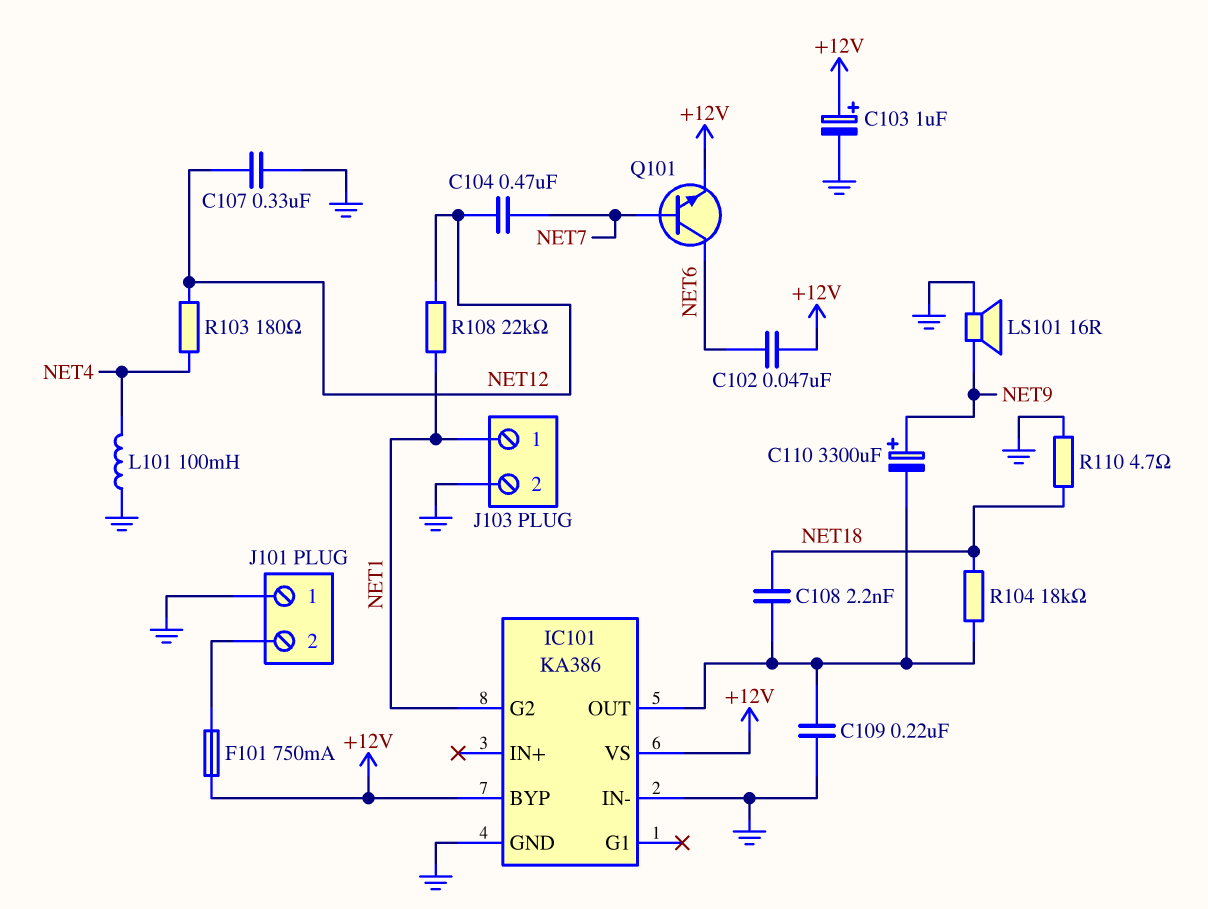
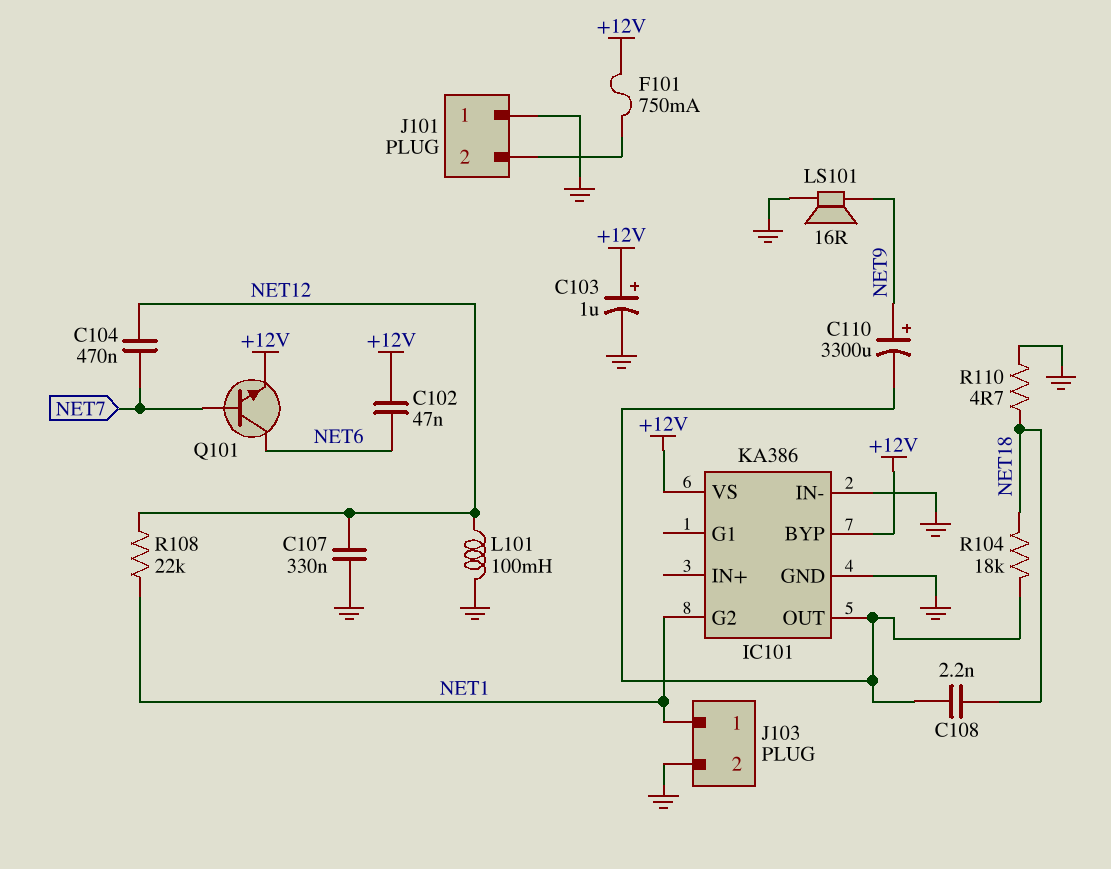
C109: 220nF (GND, IC101/OUT) -> none
L101: 100mH (GND, NET4) -> 100mH (GND, NET12)
R103: 180 (NET4, NET12) -> none

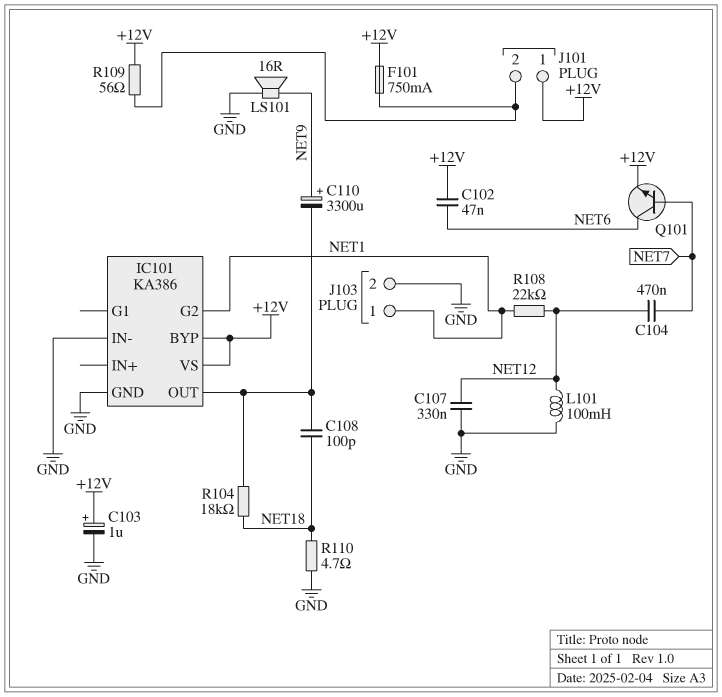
C108: 2.2nF (IC101/OUT, NET18) -> 100pF (IC101/OUT, NET18)
J101 pin 1: GND -> +12V
R109: none -> 56 (+12V, J101/2)

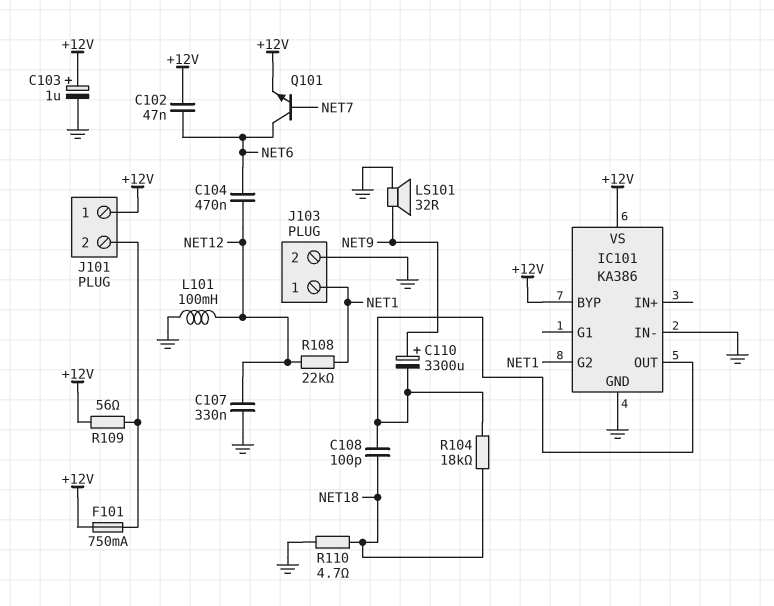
C104: 470nF (NET7, NET12) -> 470nF (NET6, NET12)
LS101: speaker 16R (GND, NET9) -> speaker 32R (GND, NET9)

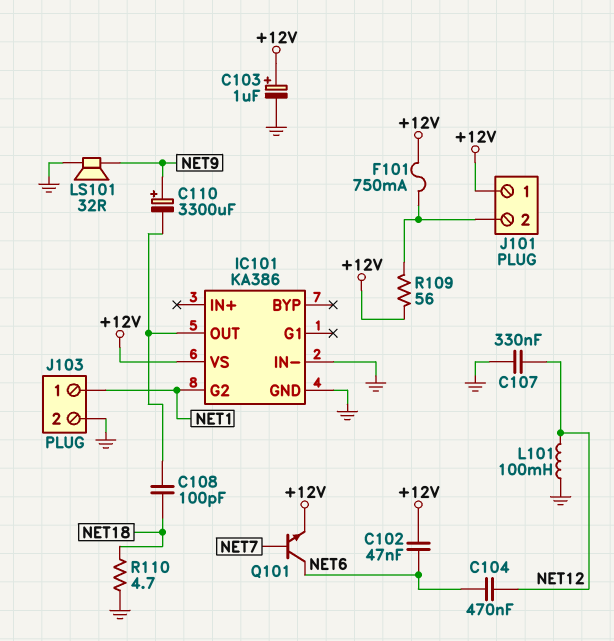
IC101 pin BYP: +12V -> none
R104: 18k (IC101/OUT, NET18) -> none
R108: 22k (NET1, NET12) -> none

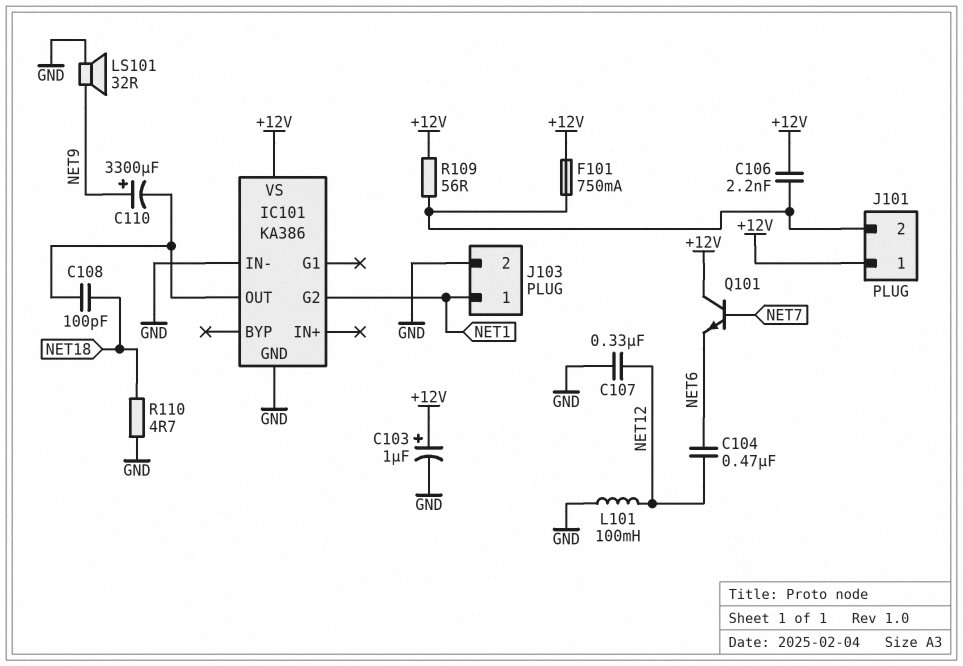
C102: 47nF (+12V, NET6) -> none
C106: none -> 2.2nF (+12V, J101/2)
Q101: NPN (B NET7, C NET6, E +12V) -> NPN (B NET7, C +12V, E NET6)

